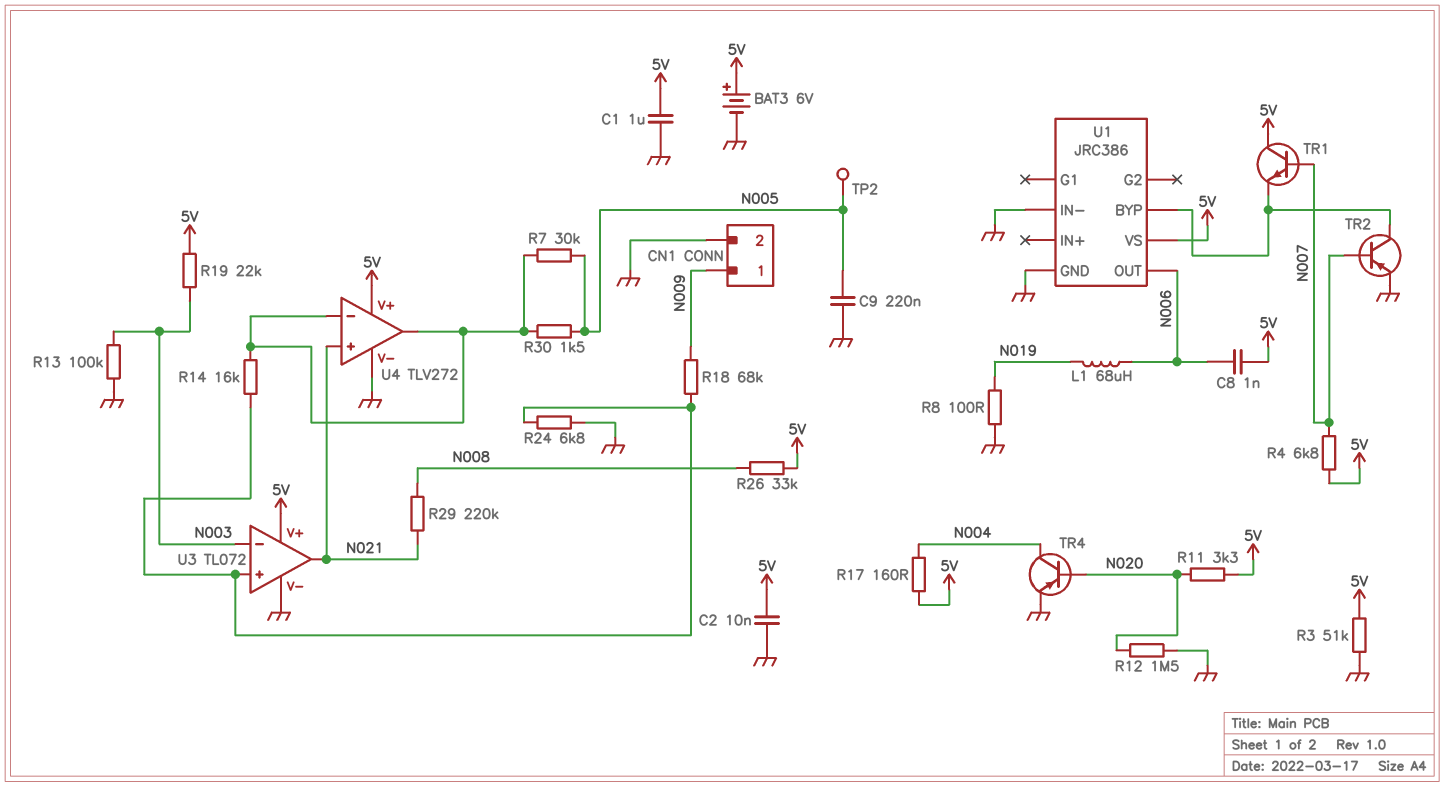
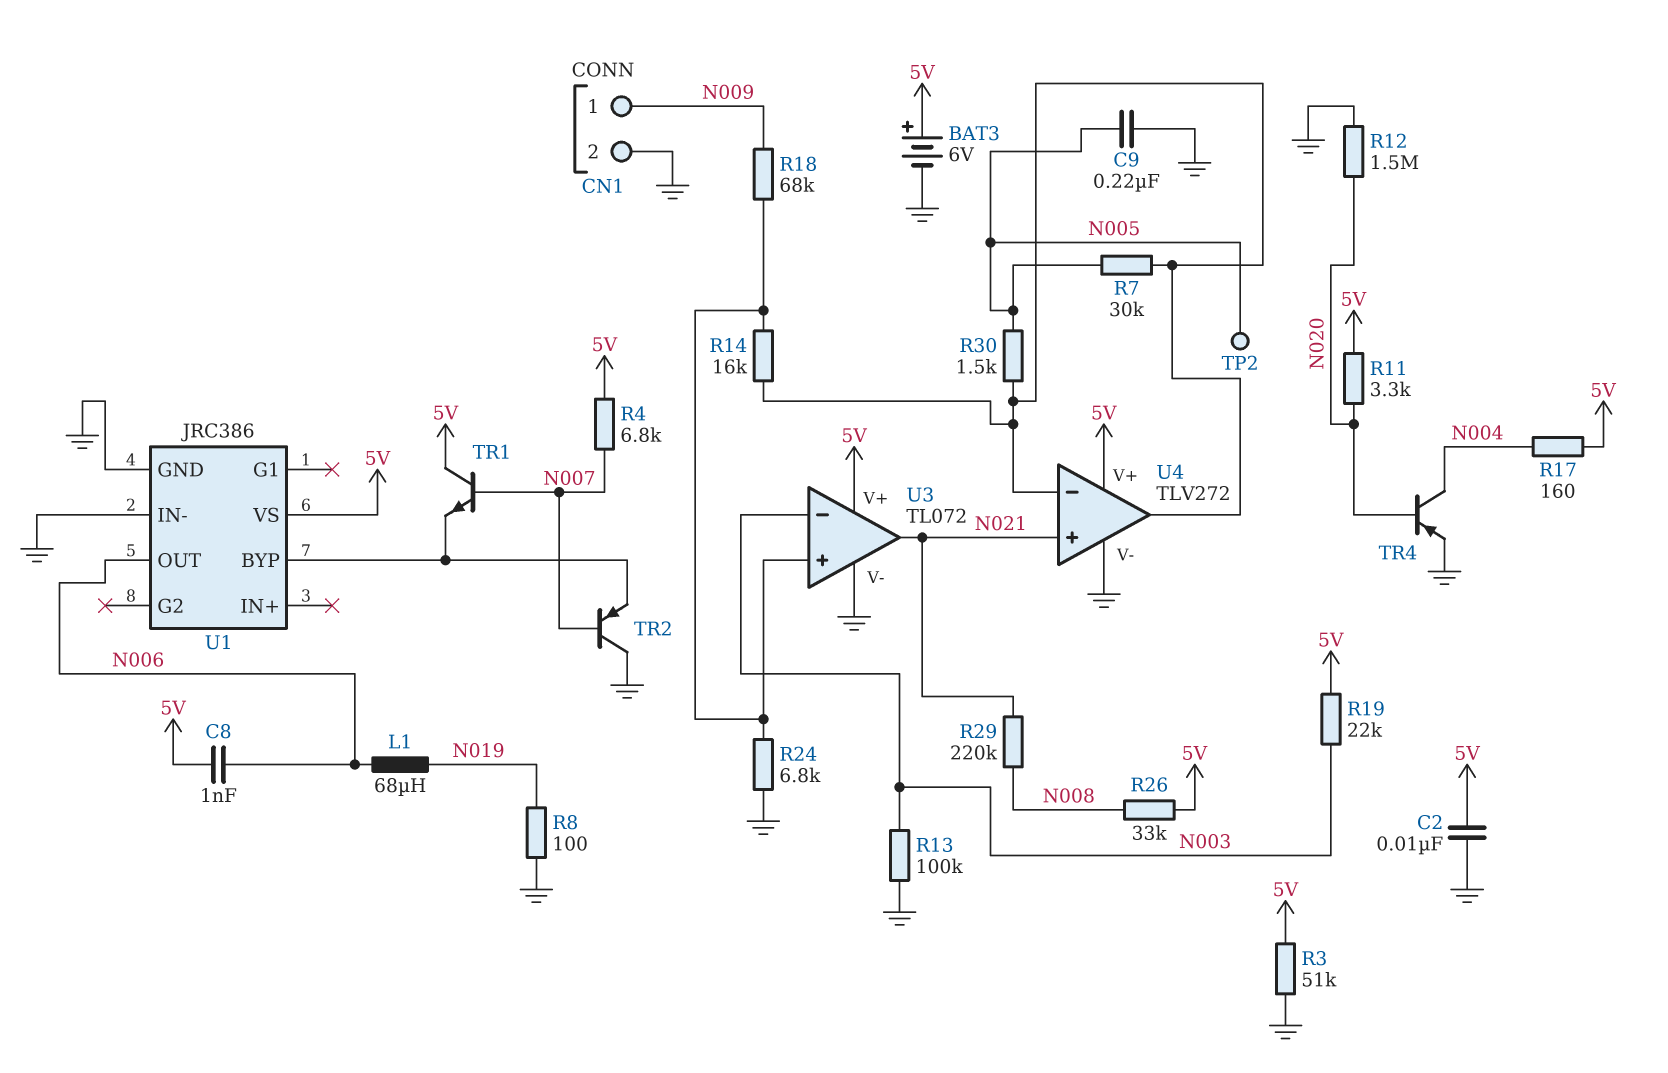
C1: 1uF (5V, GND) -> none
TR2: PNP (B N007, C U1/BYP, E GND) -> PNP (B N007, C GND, E U1/BYP)

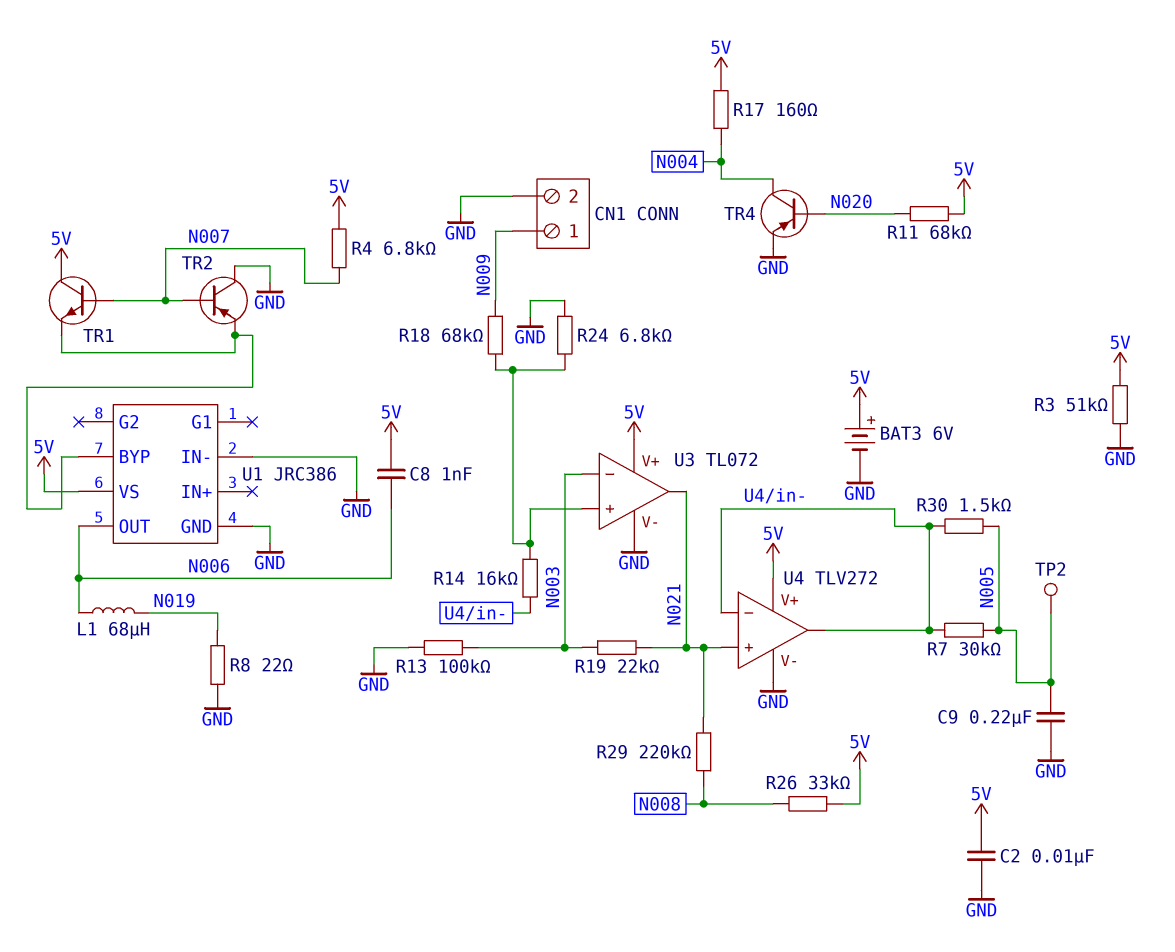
R8: 100 (GND, N019) -> 22 (GND, N019)
R11: 3.3k (5V, N020) -> 68k (5V, N020)
R12: 1.5M (GND, N020) -> none
R19: 22k (5V, N003) -> 22k (N003, N021)

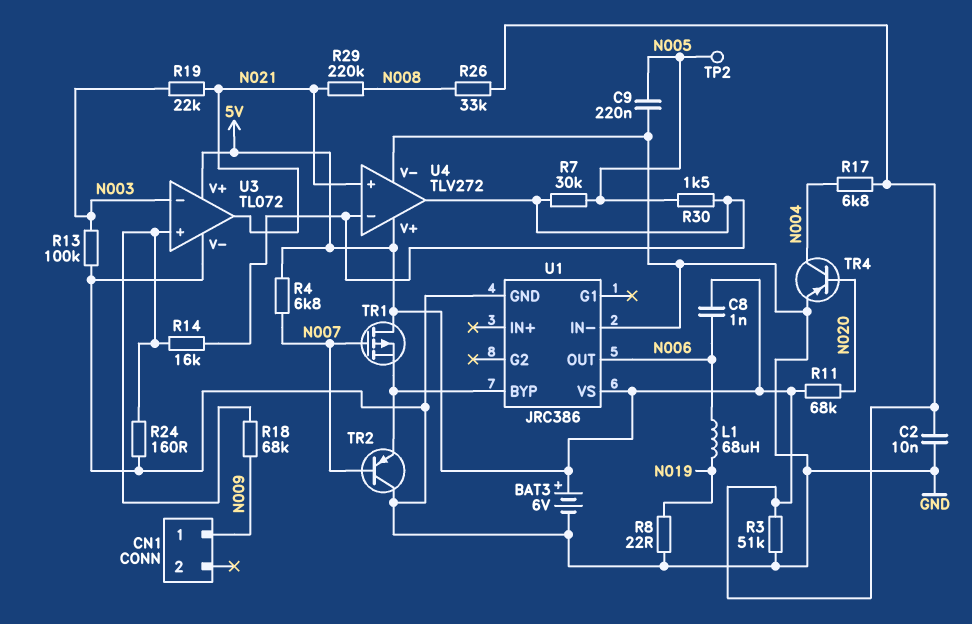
CN1 pin 2: GND -> none
R17: 160 (5V, N004) -> 6.8k (5V, N004)
R24: 6.8k (GND, U3/in+) -> 160 (GND, U3/in+)
TR1: NPN (B N007, C 5V, E U1/BYP) -> PMOS (G N007, D 5V, S U1/BYP)

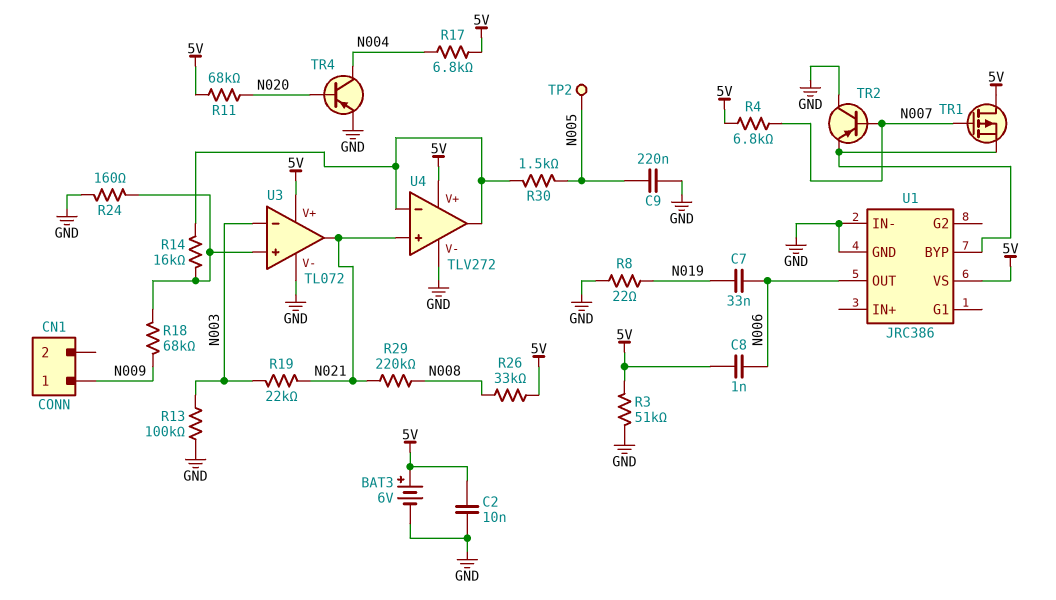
C7: none -> 33nF (N006, N019)
L1: 68uH (N006, N019) -> none
R7: 30k (N005, U4/in-) -> none

